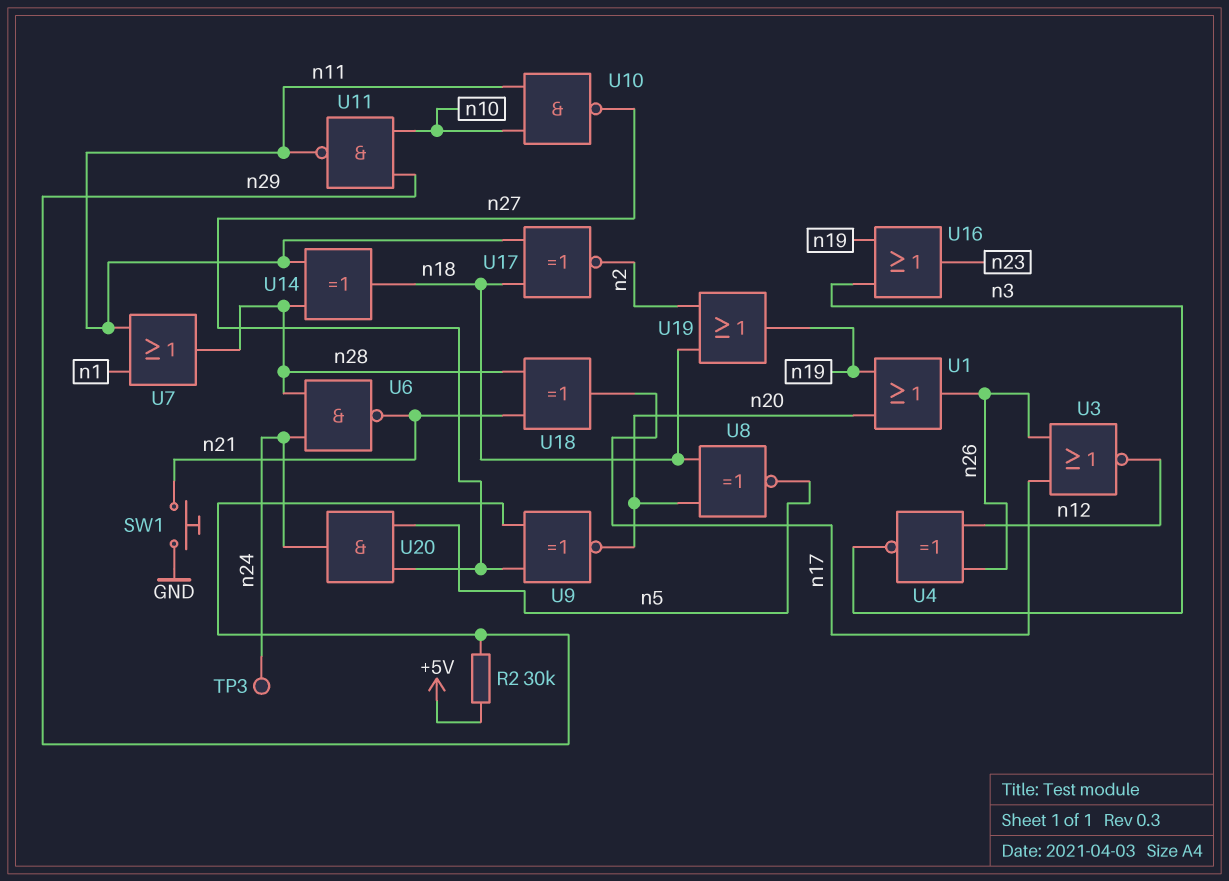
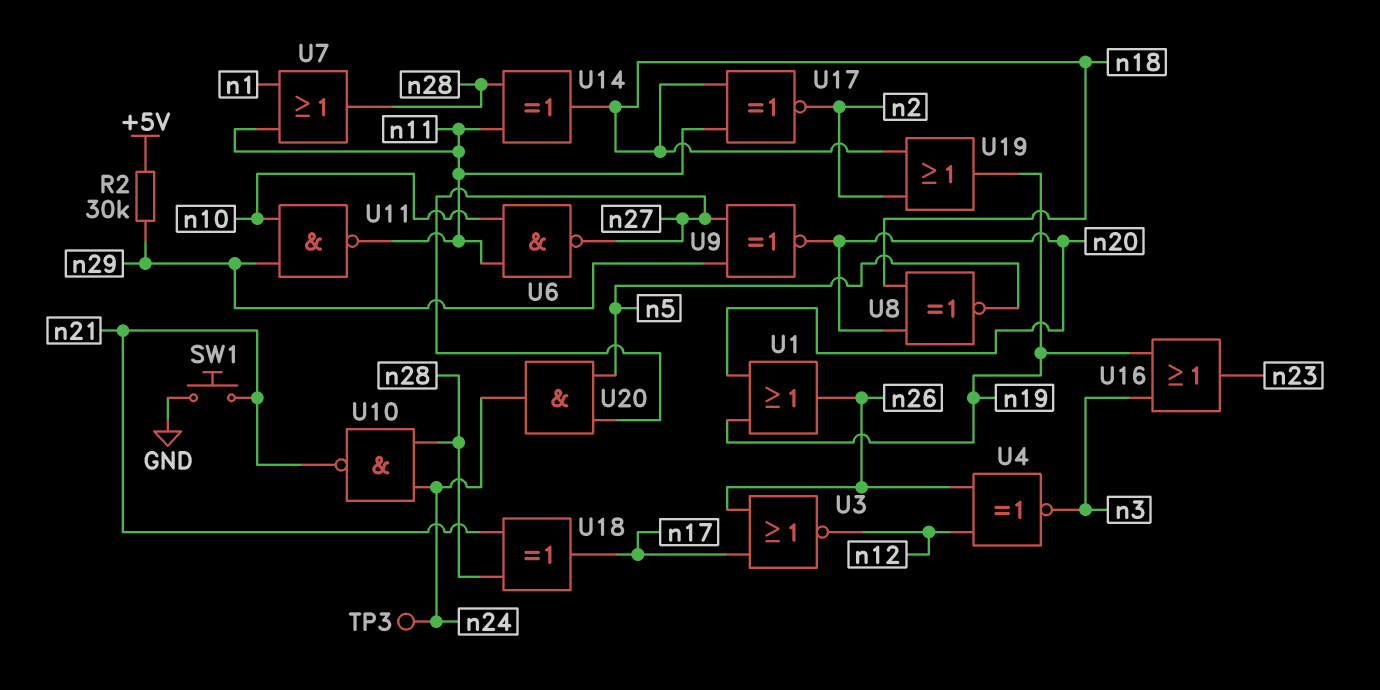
U6: NAND (in n24, in n28, out n21) -> NAND (in n10, in n11, out n27)
U10: NAND (in n10, in n11, out n27) -> NAND (in n24, in n28, out n21)

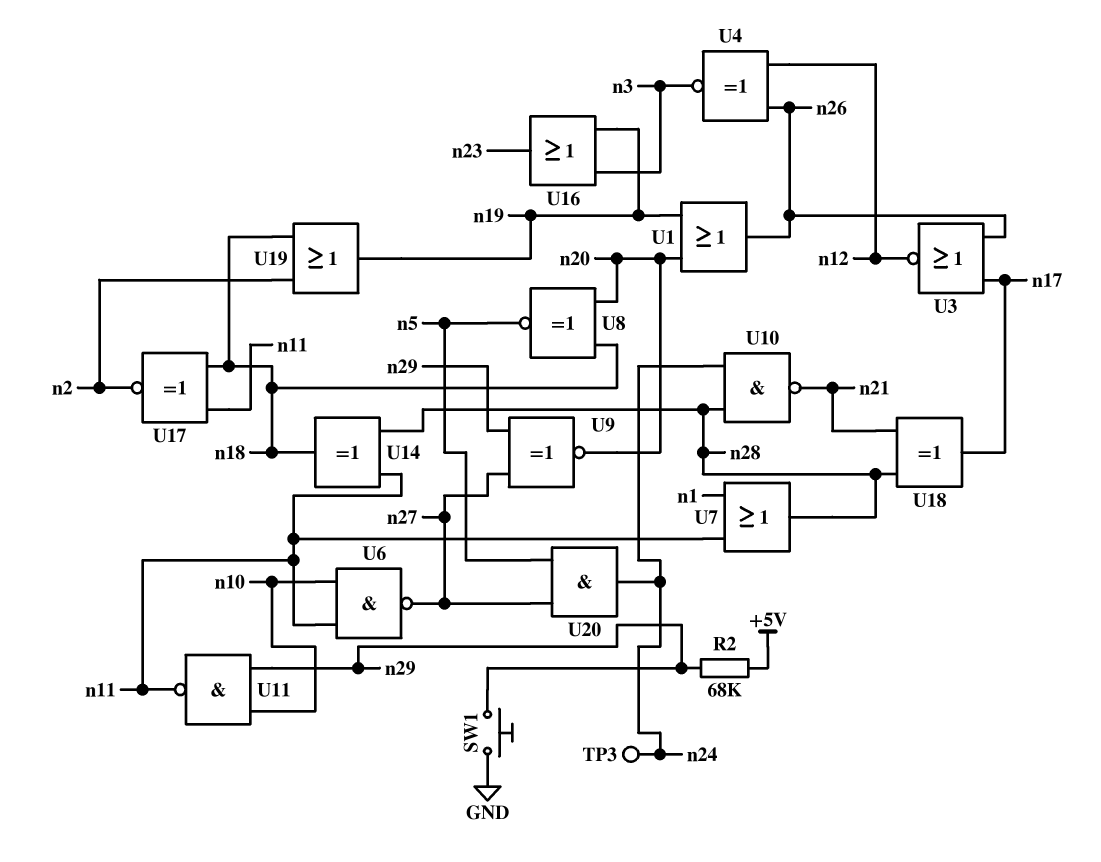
R2: 30k (+5V, n29) -> 68k (+5V, n29)
SW1: button (GND, n21) -> button (GND, n29)

